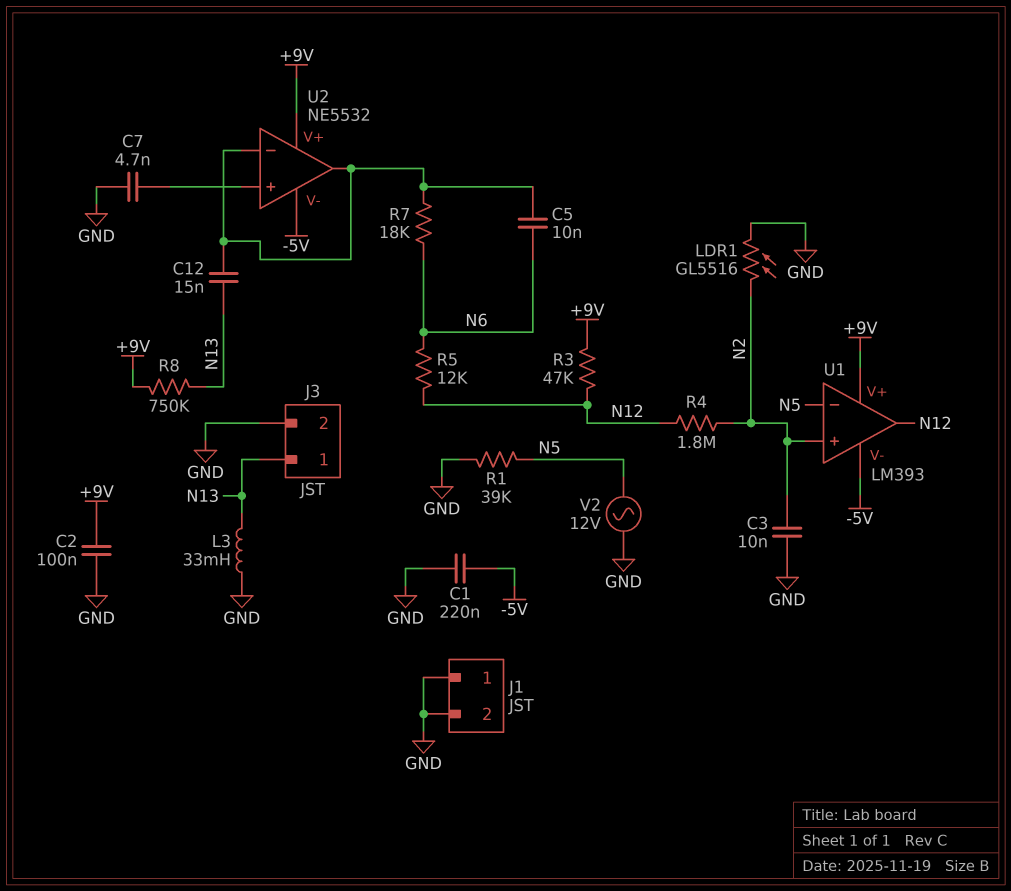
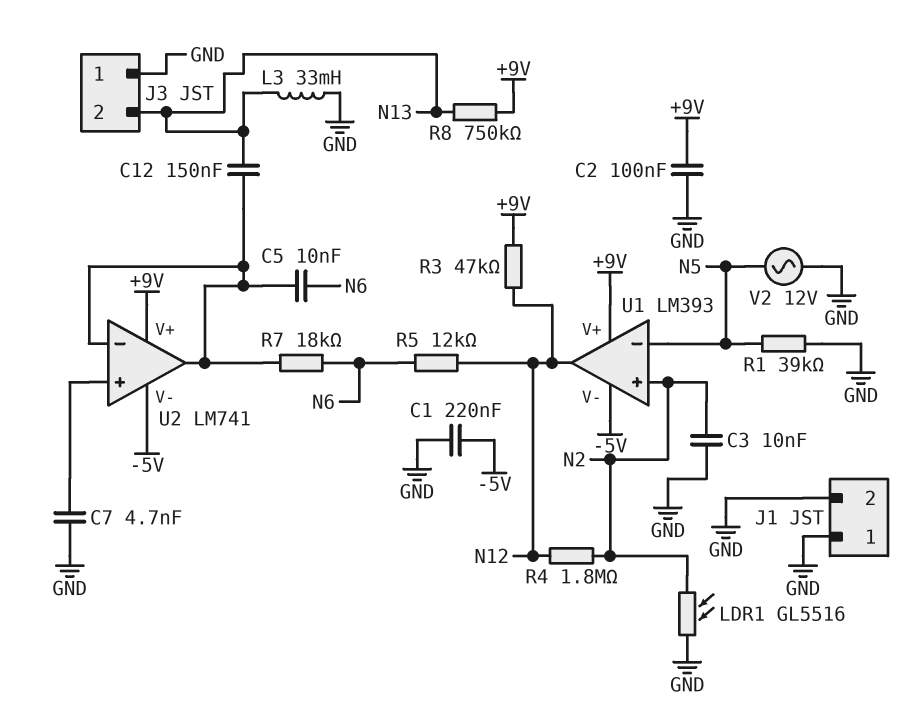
C12: 15nF (N13, U2/in-) -> 150nF (N13, U2/in-)
J3 pin 1: N13 -> GND
J3 pin 2: GND -> N13
U2: NE5532 -> LM741

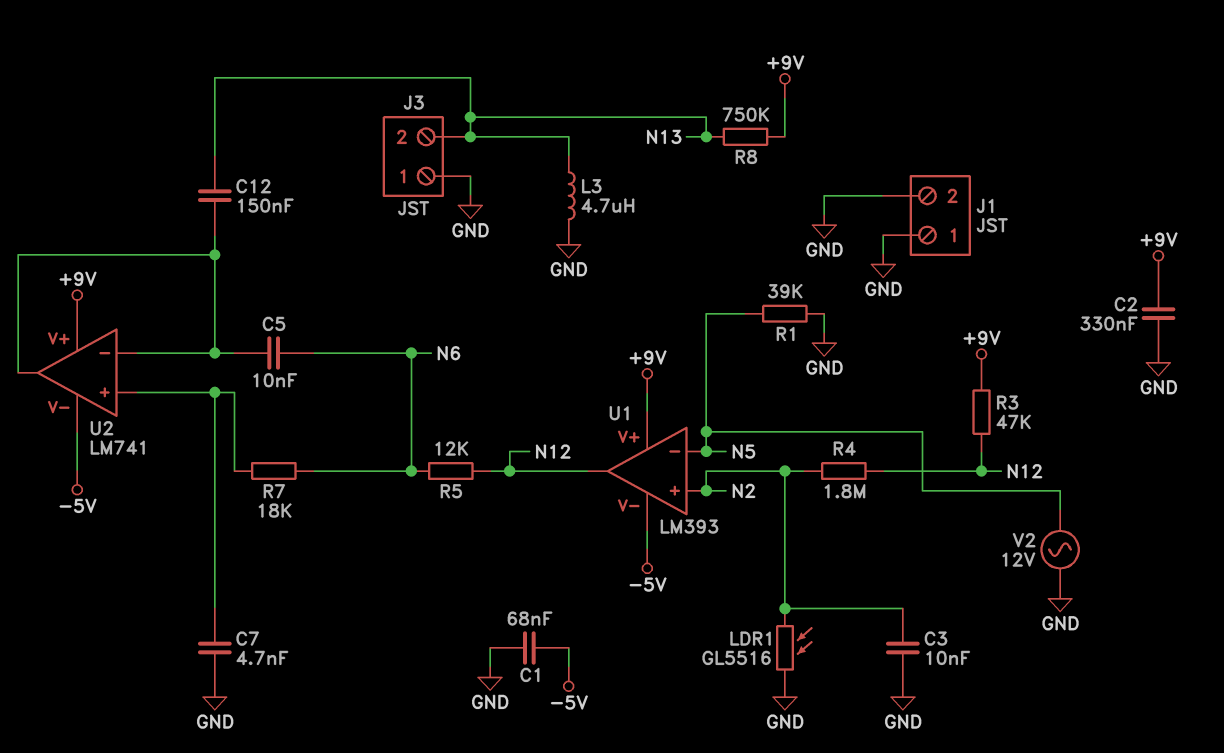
C1: 220nF (-5V, GND) -> 68nF (-5V, GND)
C2: 100nF (+9V, GND) -> 330nF (+9V, GND)
L3: 33mH (GND, N13) -> 4.7uH (GND, N13)
R7: 18k (N6, U2/in-) -> 18k (N6, U2/in+)

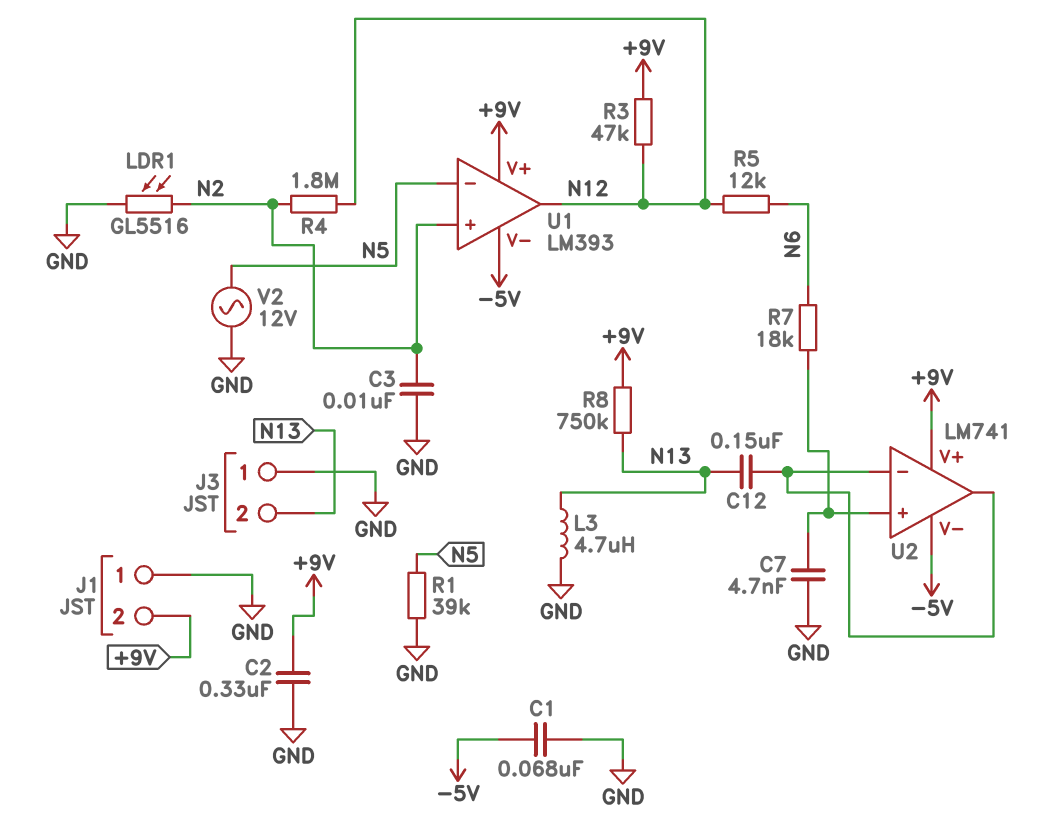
C5: 10nF (N6, U2/in-) -> none
J1 pin 2: GND -> +9V

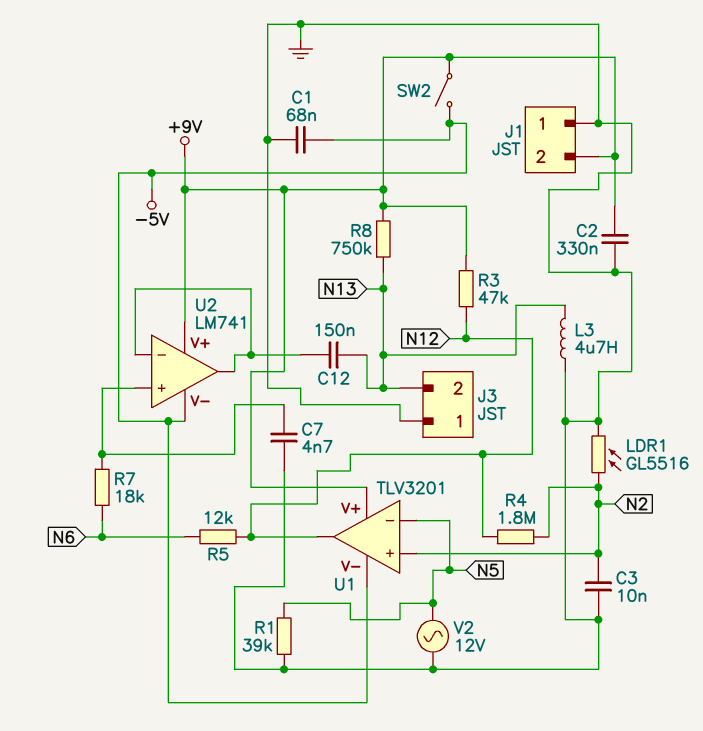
SW2: none -> switch (+9V, -5V)
U1: LM393 -> TLV3201

